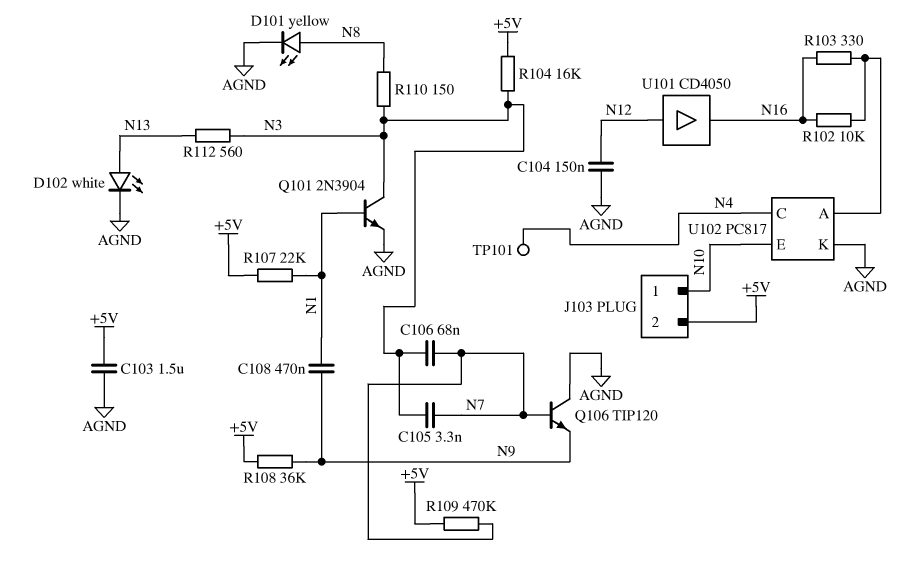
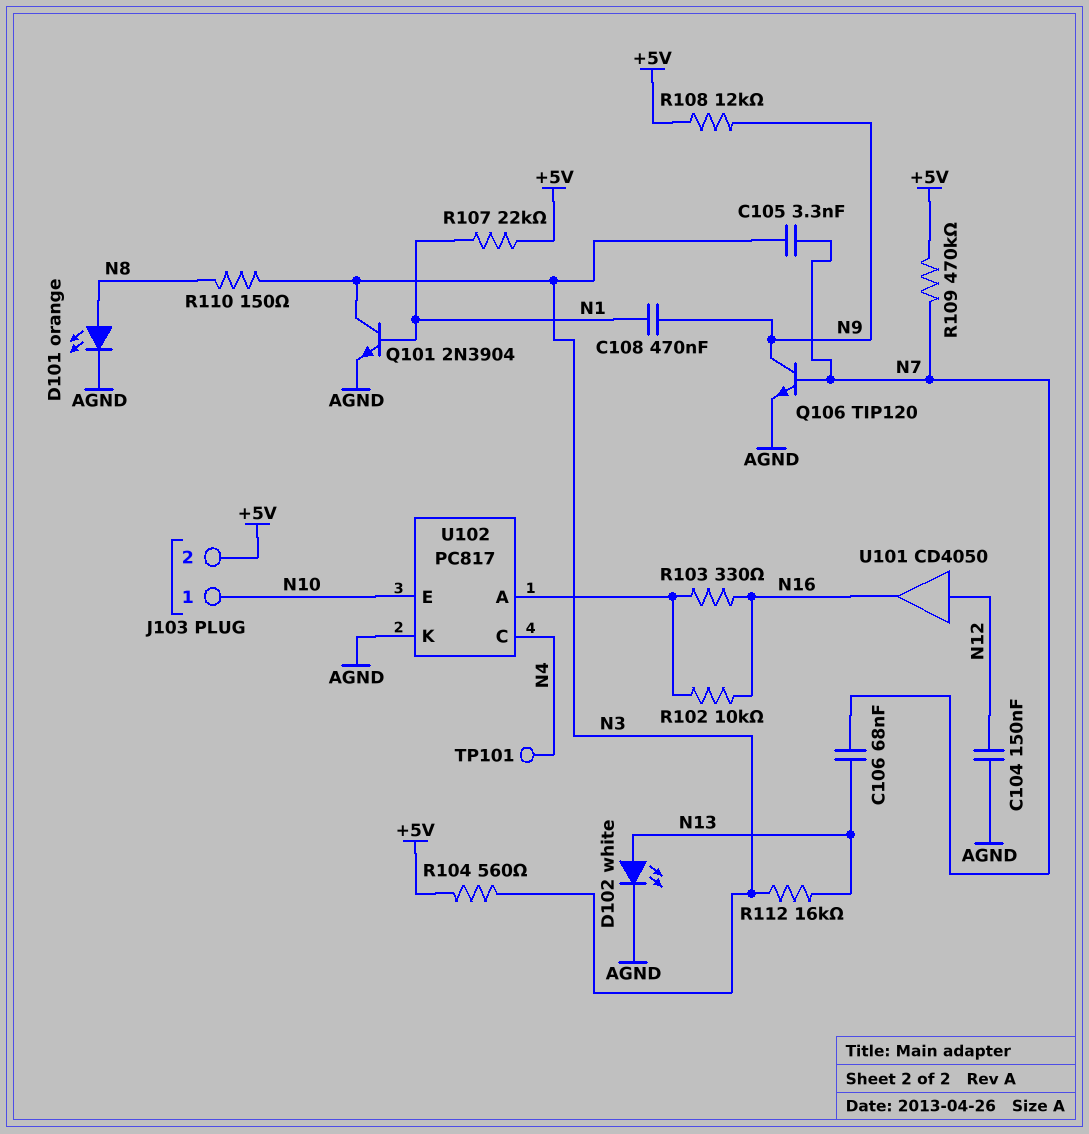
C103: 1.5uF (+5V, AGND) -> none
C106: 68nF (N3, N7) -> 68nF (N7, N13)
D101: LED yellow (A N8, K AGND) -> LED orange (A N8, K AGND)
Q106: NPN TIP120 (B N7, C AGND, E N9) -> NPN TIP120 (B N7, C N9, E AGND)
R104: 16k (+5V, N3) -> 560 (+5V, N3)
R108: 36k (+5V, N9) -> 12k (+5V, N9)
R112: 560 (N3, N13) -> 16k (N3, N13)

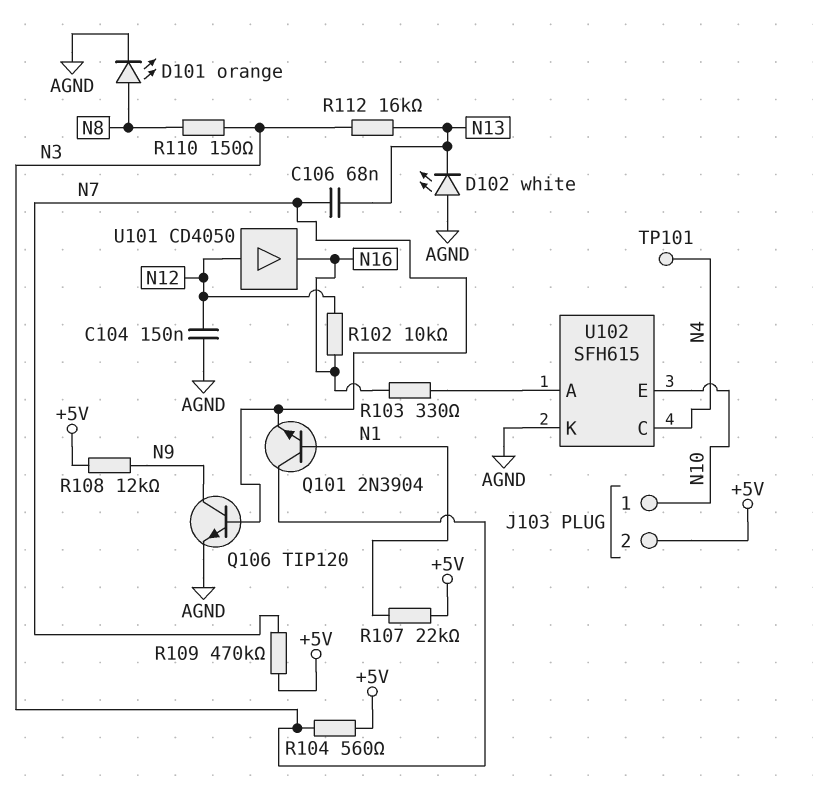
C105: 3.3nF (N3, N7) -> none
C108: 470nF (N1, N9) -> none
D102: LED white (A N13, K AGND) -> LED white (A AGND, K N13)
Q101: NPN 2N3904 (B N1, C N3, E AGND) -> NPN 2N3904 (B N1, C N3, E N7)
R102: 10k (N16, U102/A) -> 10k (N12, N16)
U102: PC817 -> SFH615

